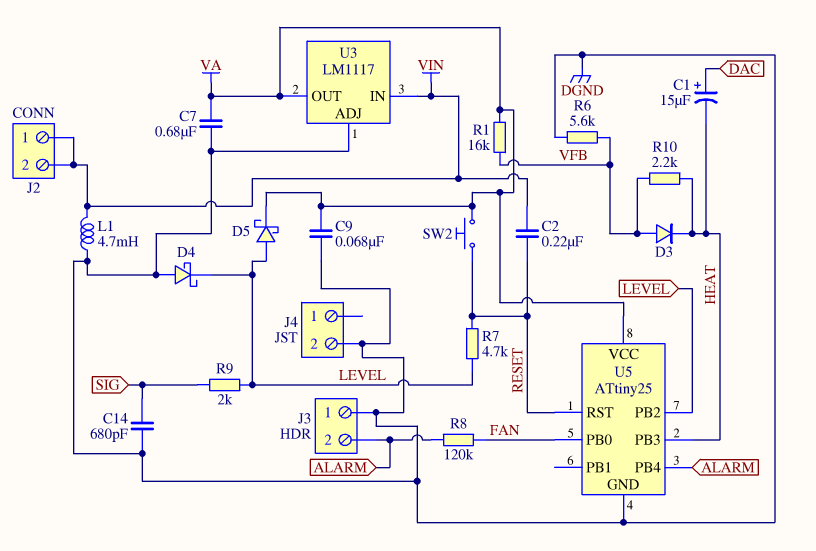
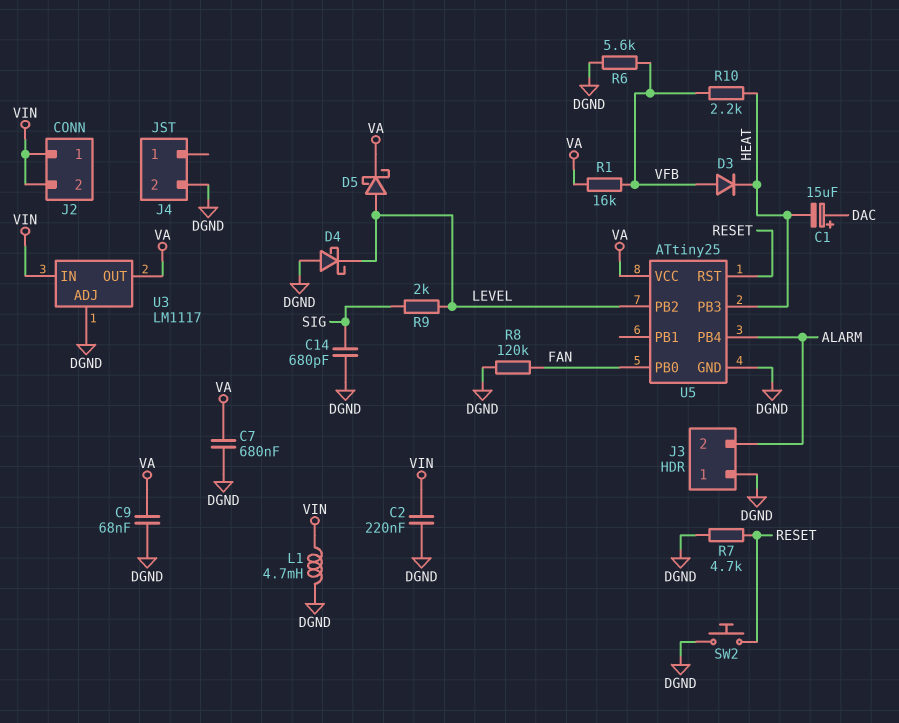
C2: 220nF (RESET, VIN) -> 220nF (DGND, VIN)
R7: 4.7k (LEVEL, RESET) -> 4.7k (DGND, RESET)
R8: 120k (ALARM, FAN) -> 120k (DGND, FAN)
SW2: button (RESET, VA) -> button (DGND, RESET)

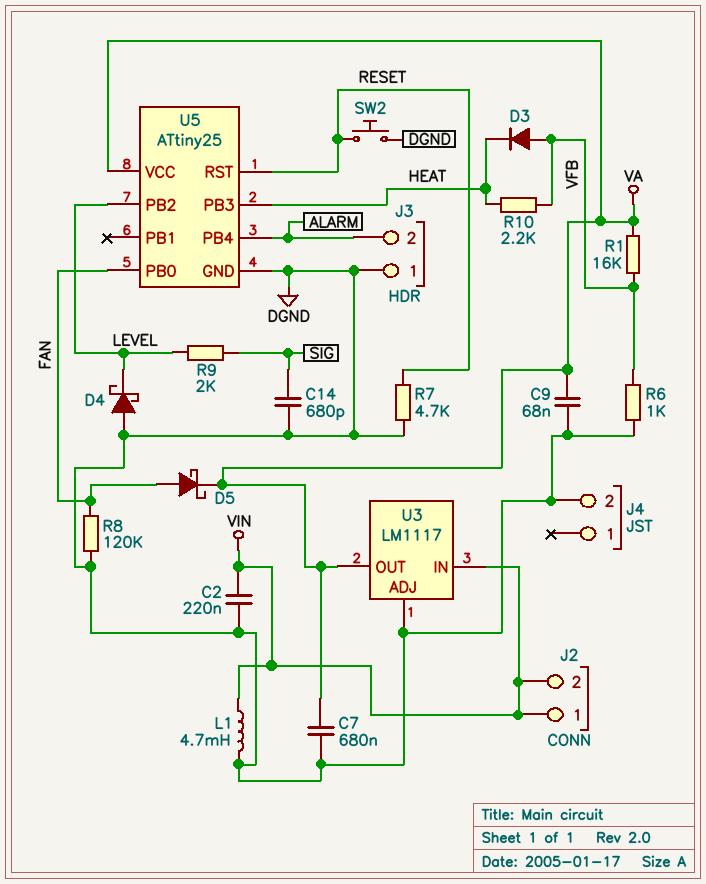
C1: 15uF (plus DAC, minus HEAT) -> none
D5: schottky (A LEVEL, K VA) -> schottky (A FAN, K VA)
R6: 5.6k (DGND, VFB) -> 1k (DGND, VFB)

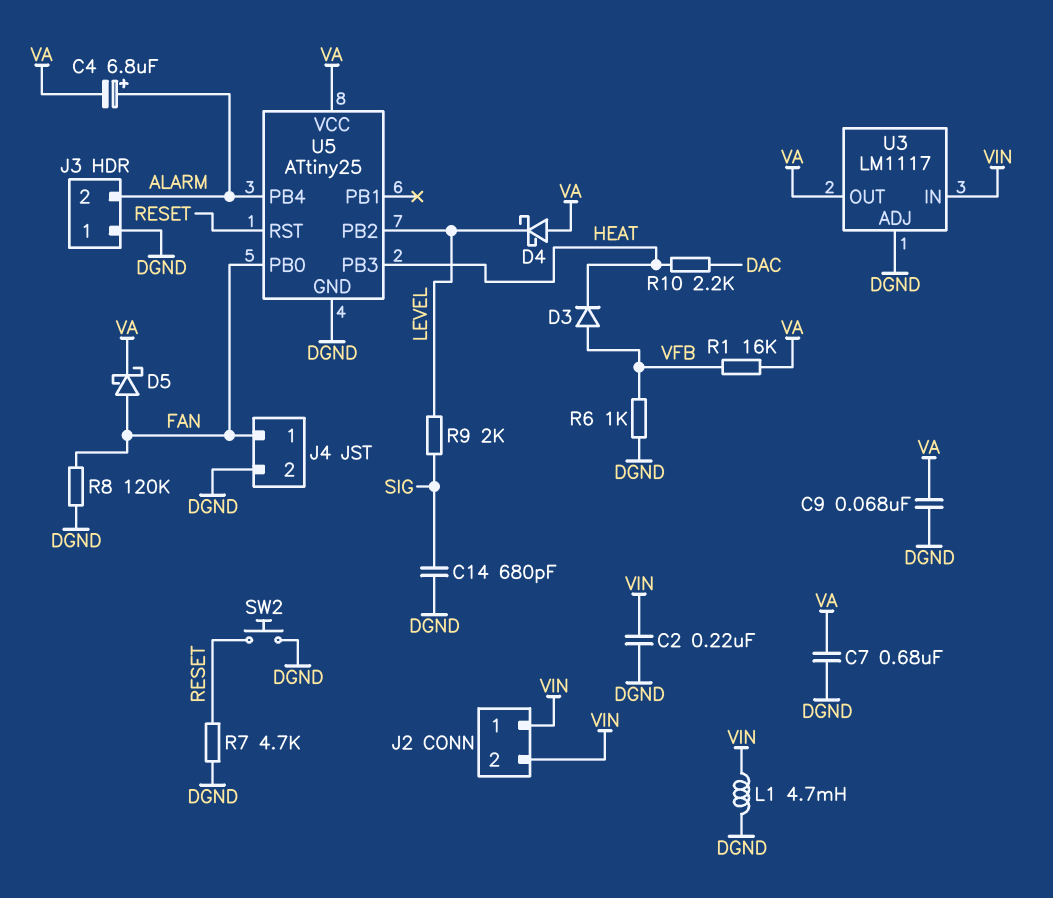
C4: none -> 6.8uF (plus ALARM, minus VA)
D4: schottky (A DGND, K LEVEL) -> schottky (A VA, K LEVEL)
J4 pin 1: none -> FAN
R10: 2.2k (HEAT, VFB) -> 2.2k (DAC, HEAT)

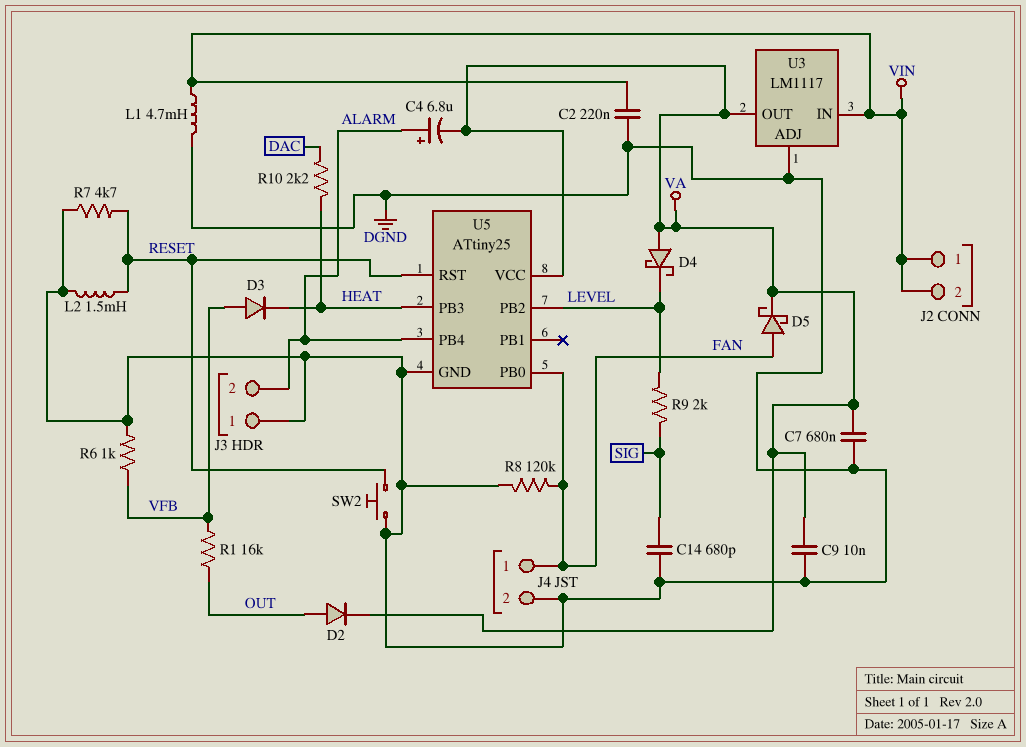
C9: 68nF (DGND, VA) -> 10nF (DGND, VA)
D2: none -> diode (A OUT, K VA)
L2: none -> 1.5mH (DGND, RESET)
R1: 16k (VA, VFB) -> 16k (OUT, VFB)

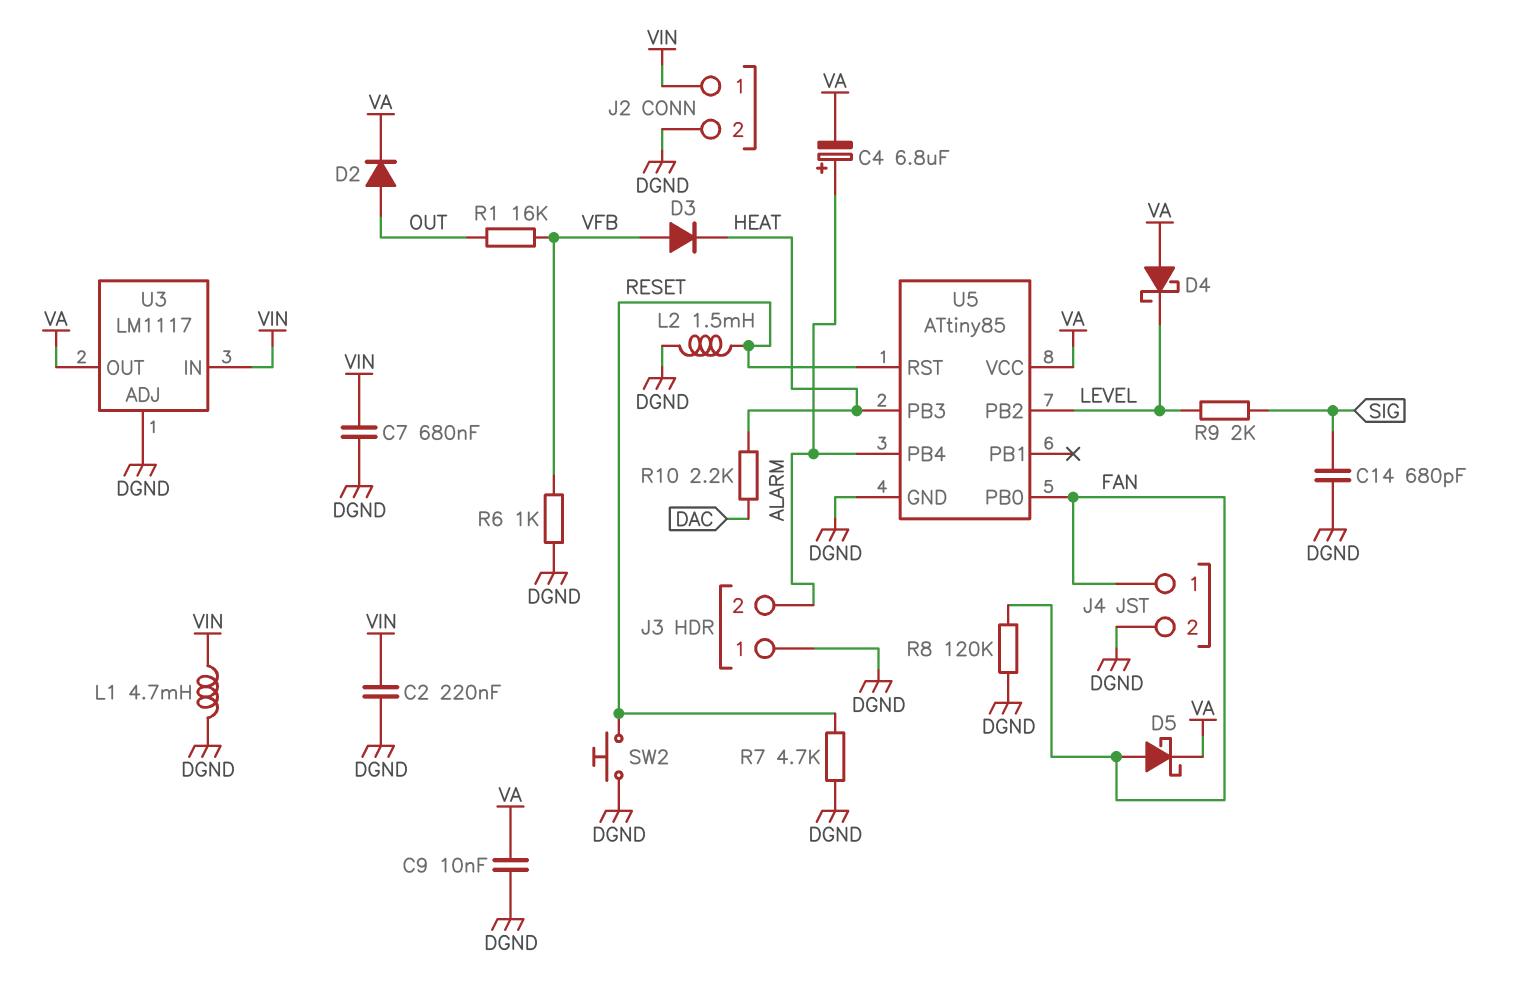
C7: 680nF (DGND, VA) -> 680nF (DGND, VIN)
J2 pin 2: VIN -> DGND
U5: ATtiny25 -> ATtiny85

